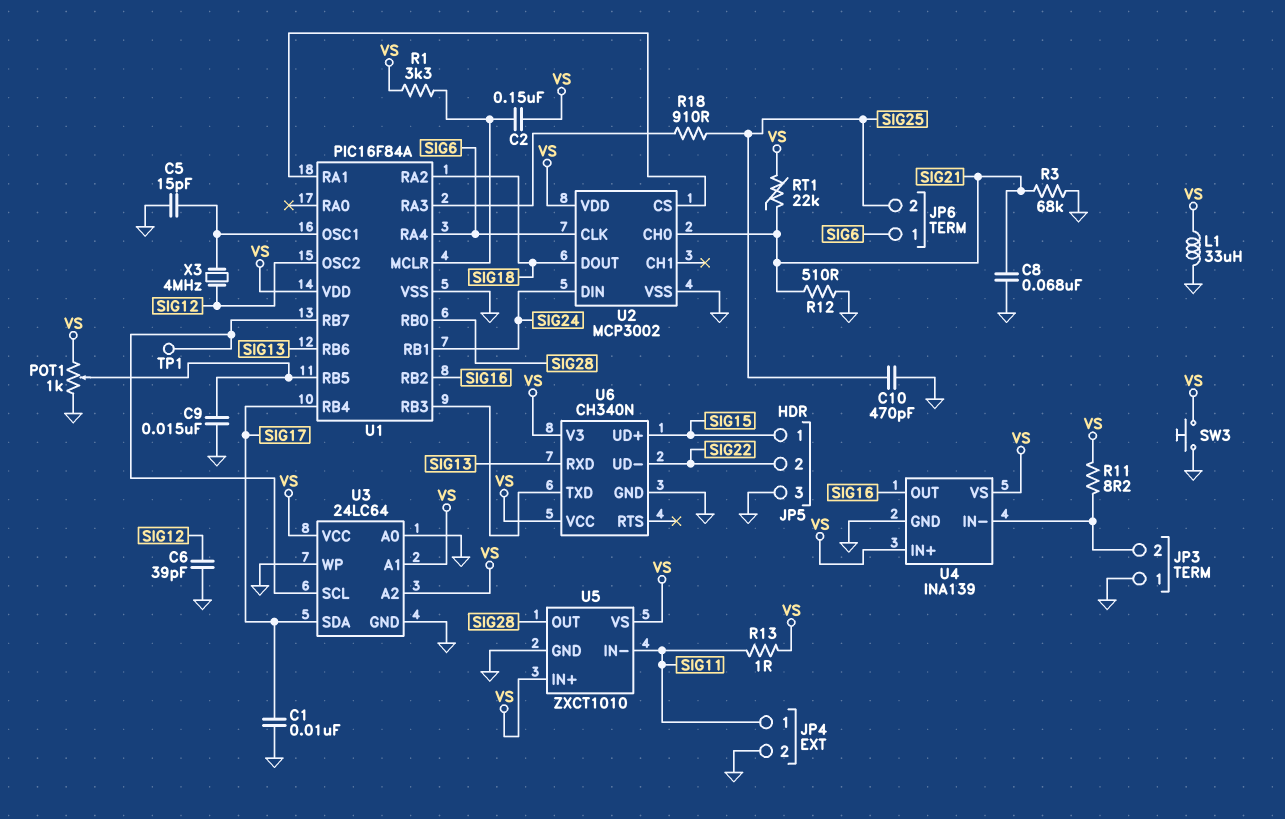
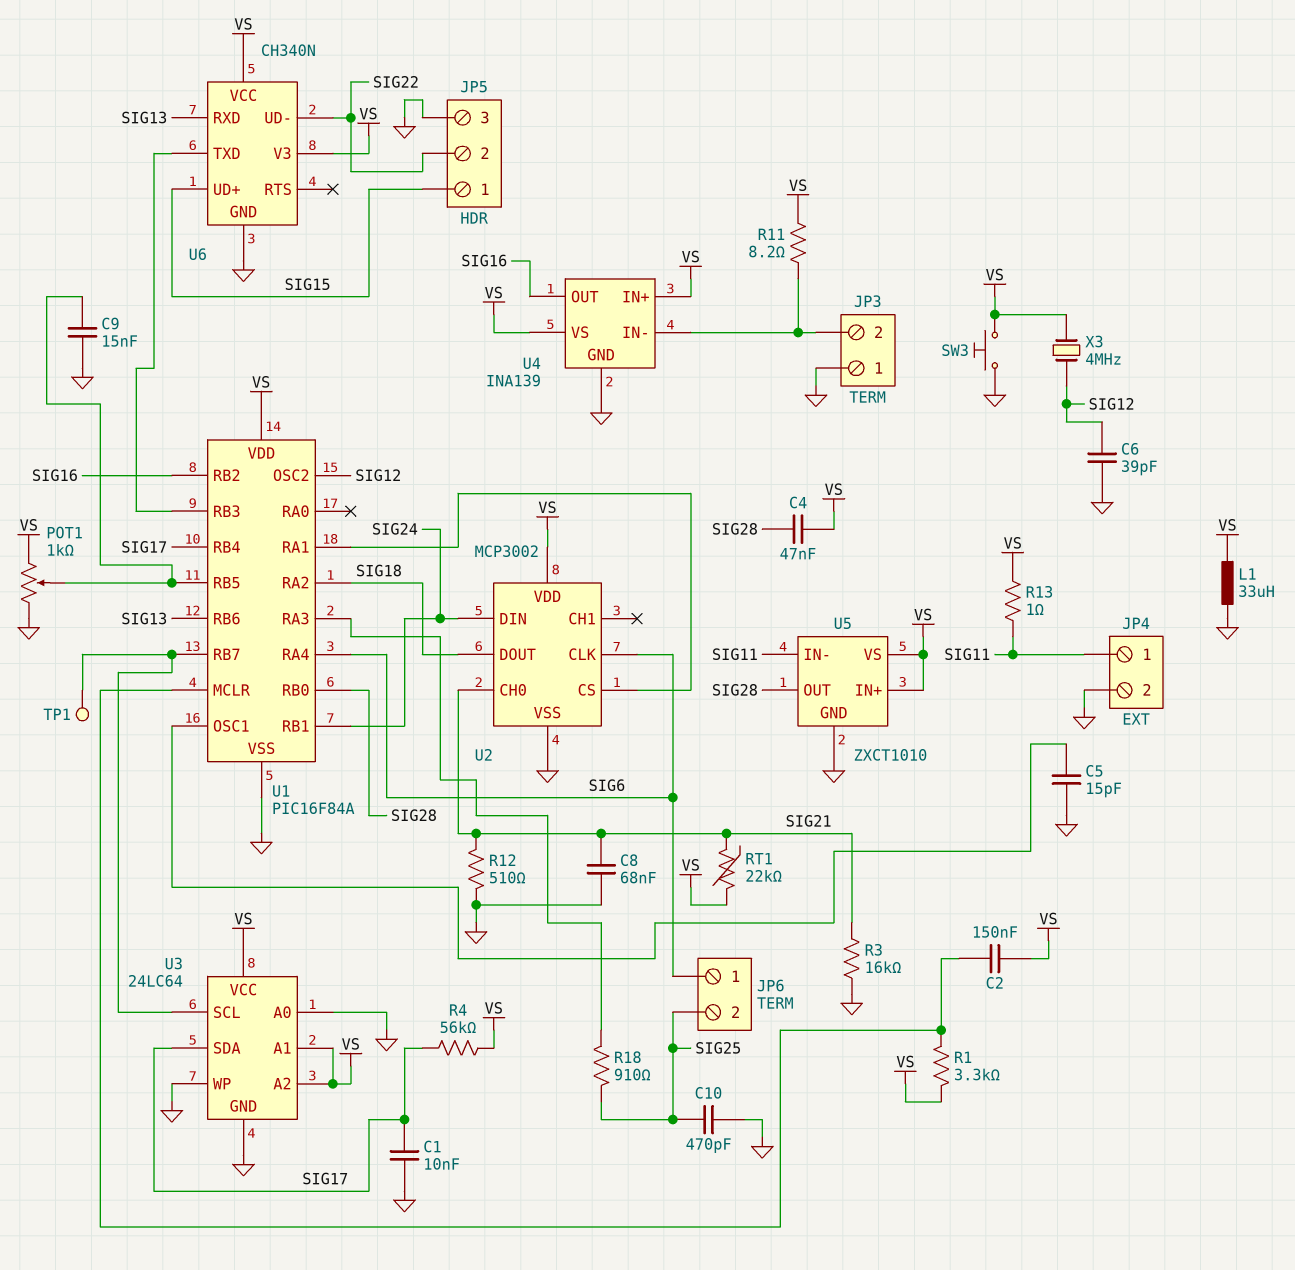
C4: none -> 47nF (SIG28, VS)
R3: 68k (GND, SIG21) -> 16k (GND, SIG21)
R4: none -> 56k (SIG17, VS)
X3: 4MHz (SIG12, U1/OSC1) -> 4MHz (SIG12, VS)

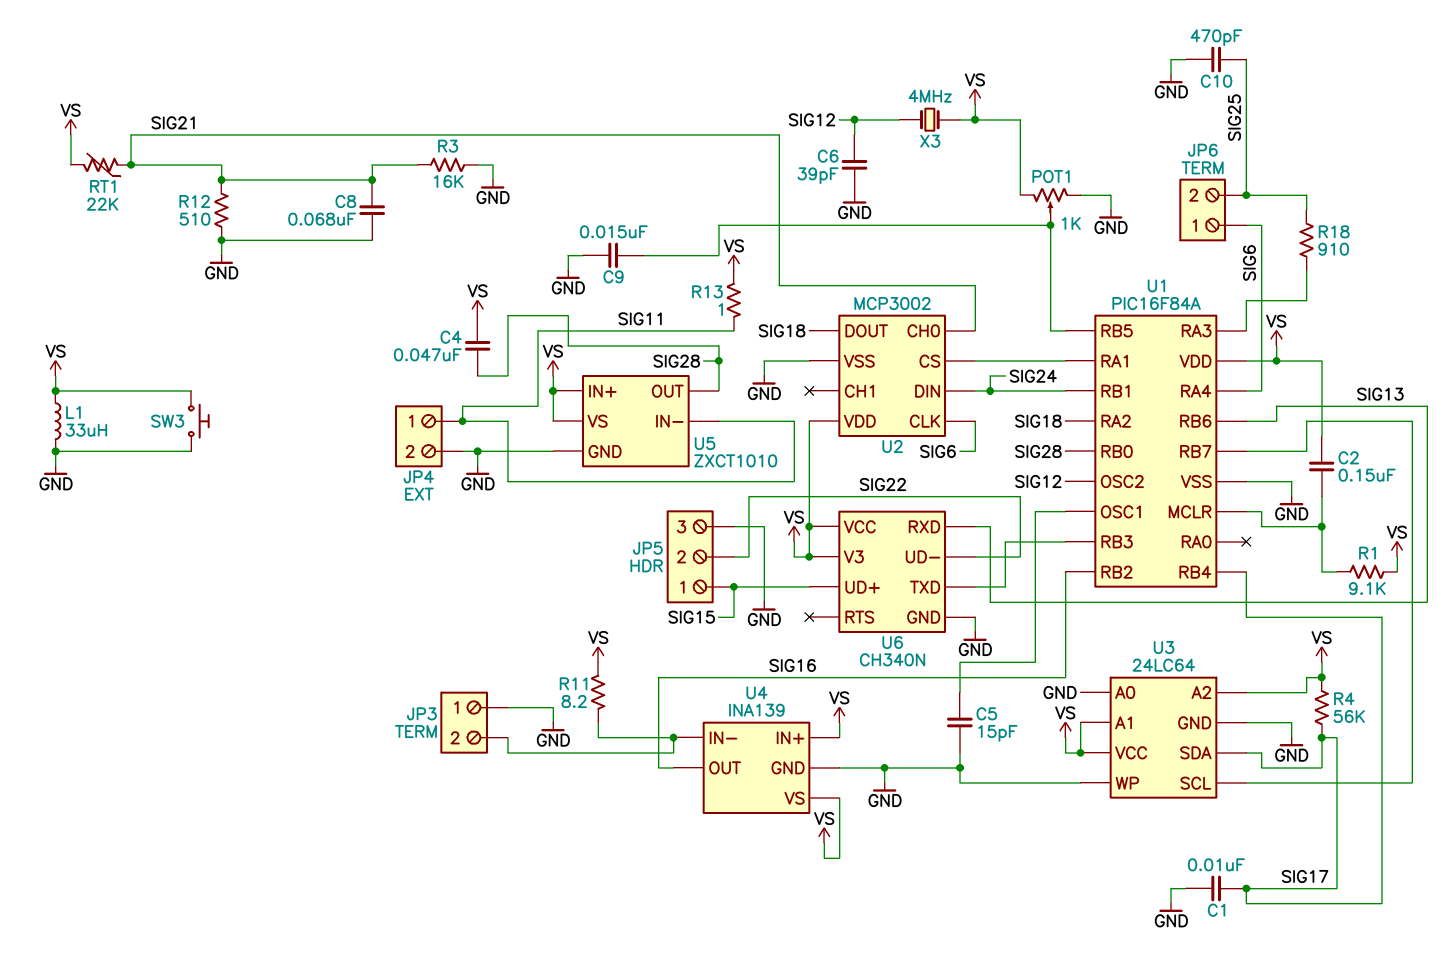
R1: 3.3k (U1/MCLR, VS) -> 9.1k (U1/MCLR, VS)
TP1: test point (U1/RB7) -> none

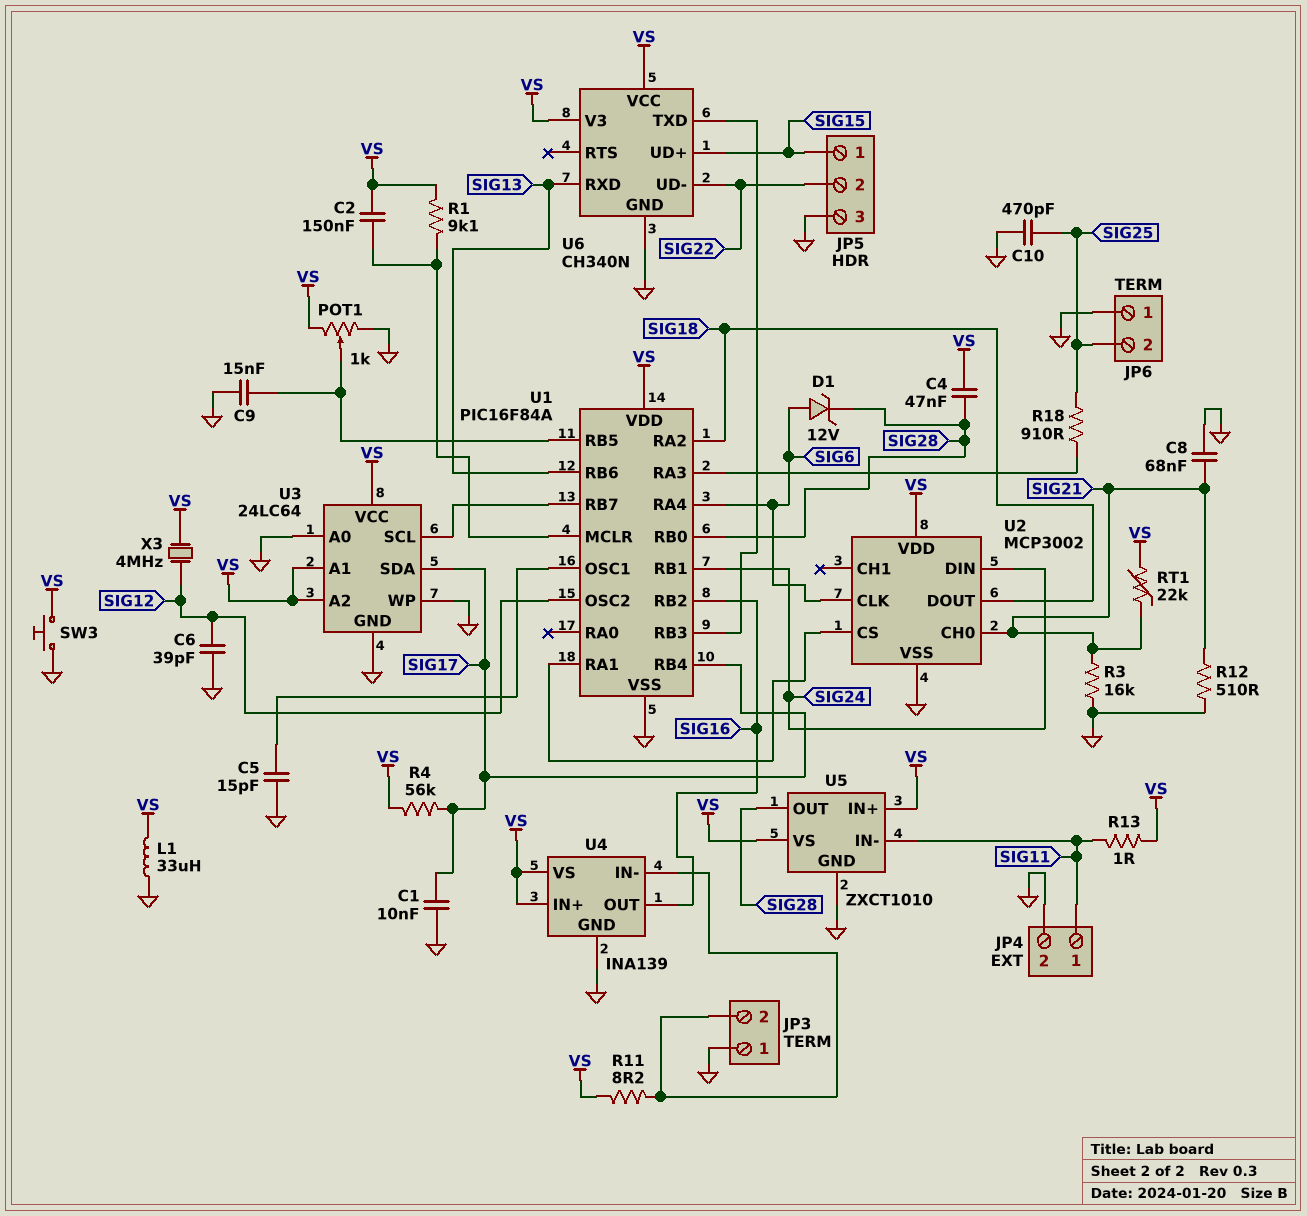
D1: none -> zener 12V (A SIG6, K SIG28)
JP6 pin 1: SIG6 -> GND

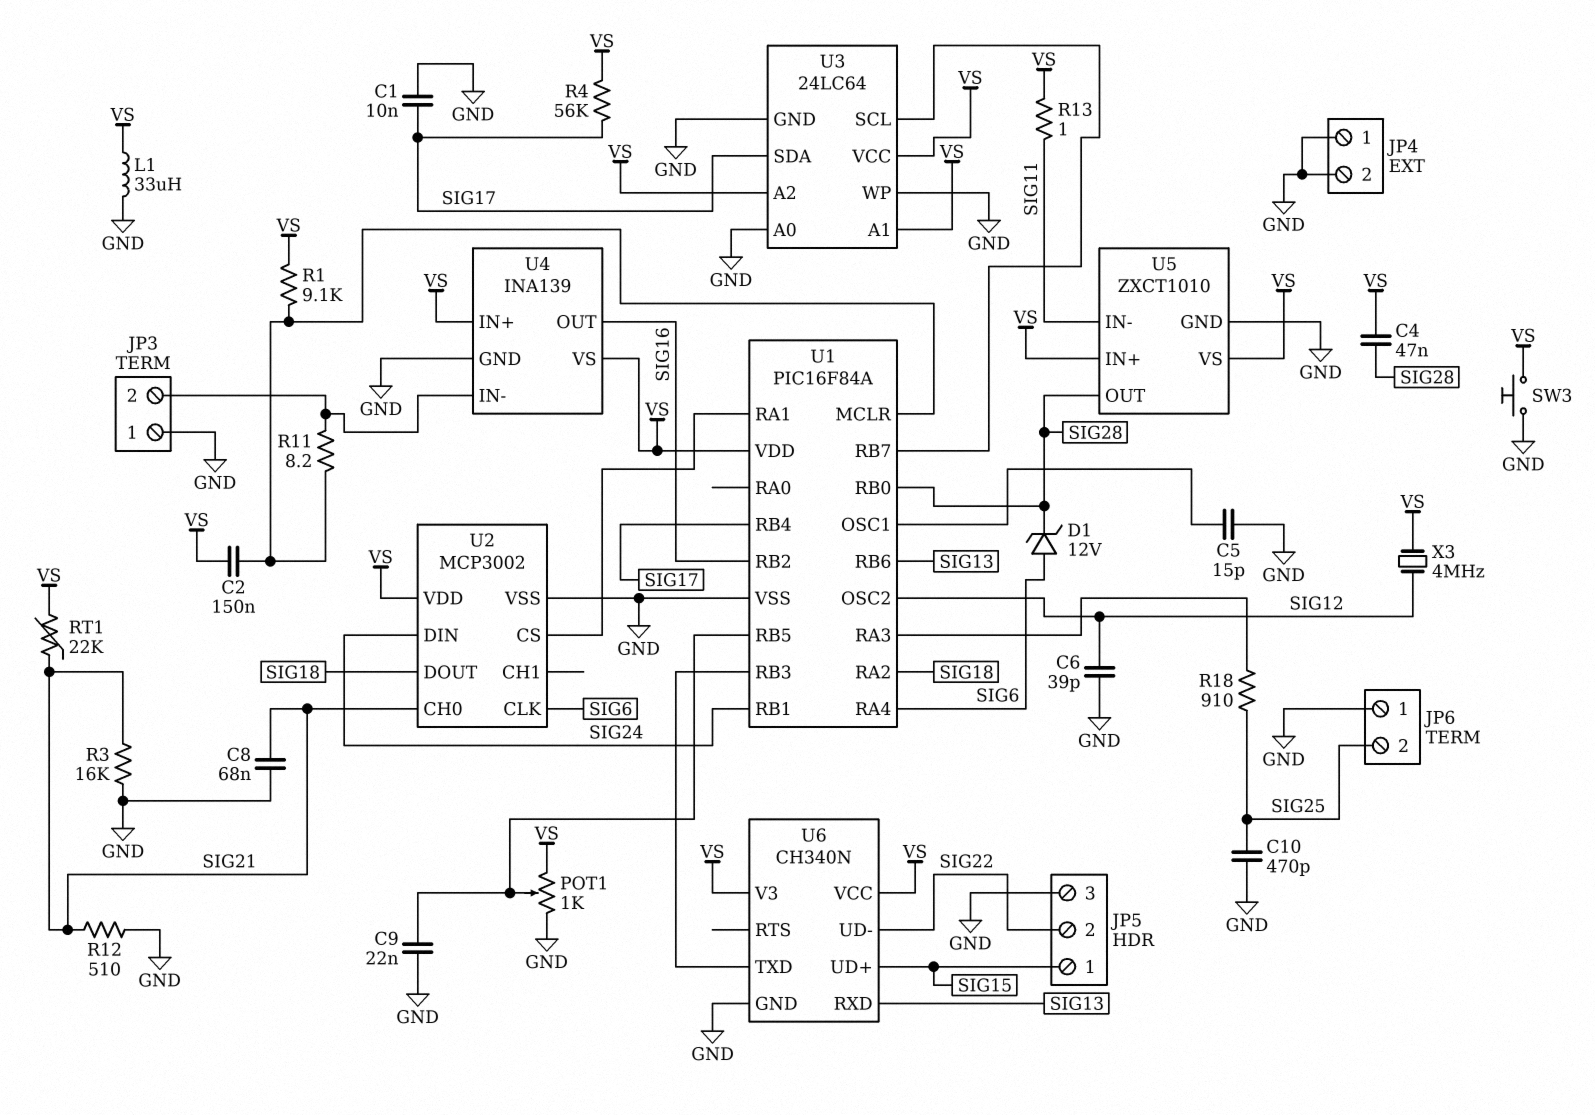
C9: 15nF (GND, U1/RB5) -> 22nF (GND, U1/RB5)
JP4 pin 1: SIG11 -> GND
R11: 8.2 (JP3/2, VS) -> 8.2 (JP3/2, U1/MCLR)

